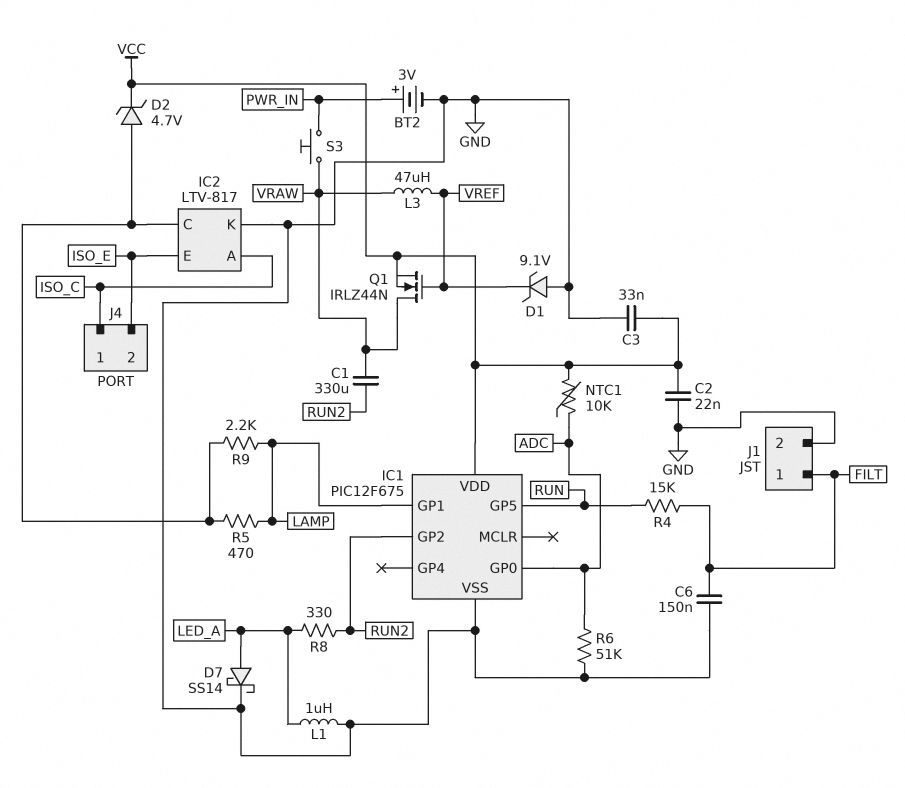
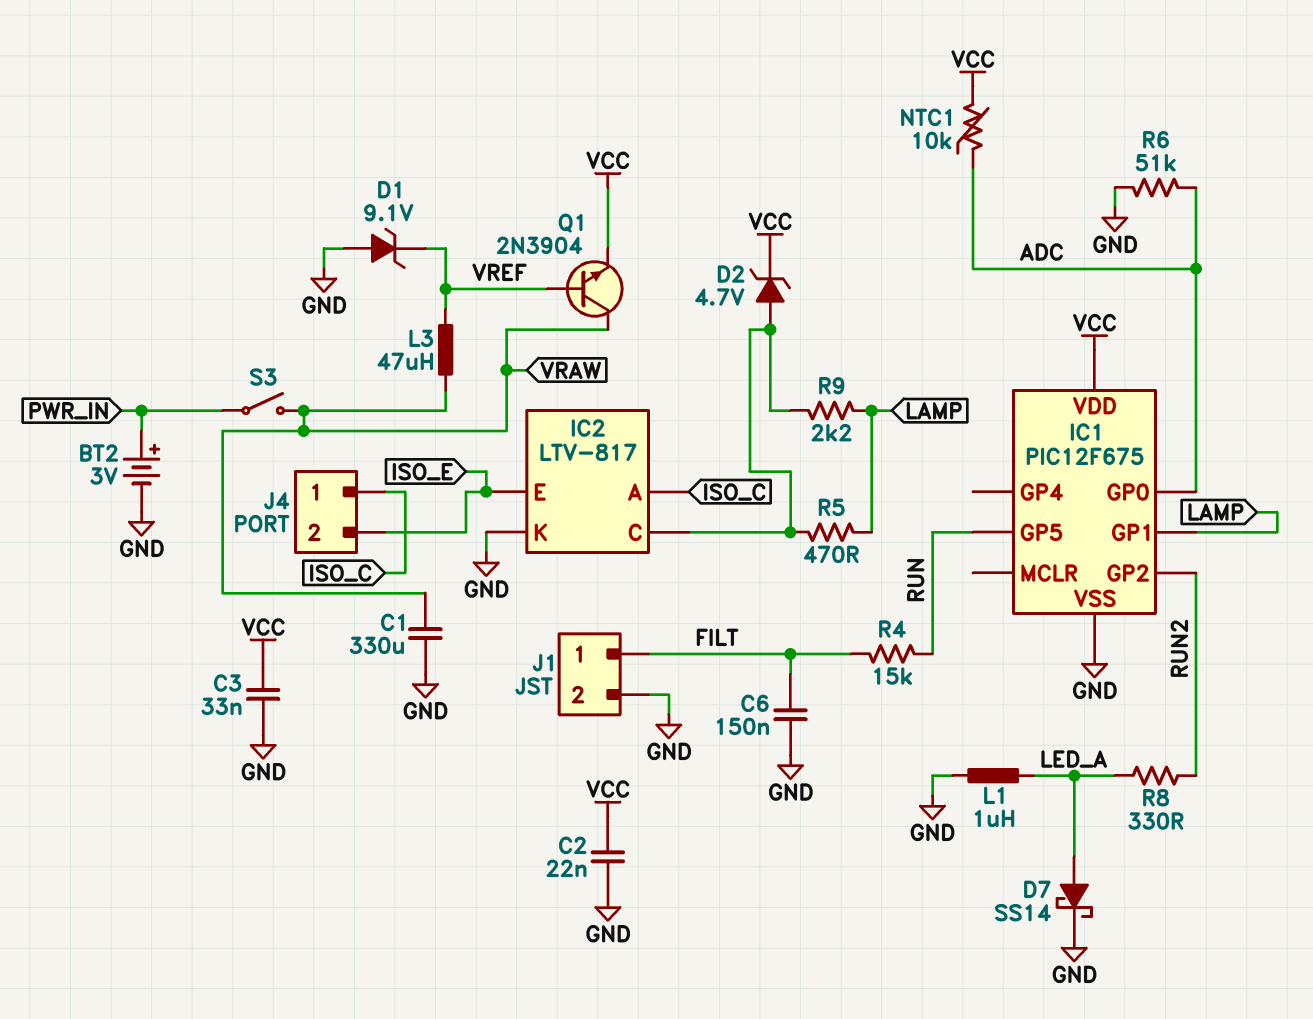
C1: 330uF (RUN2, VRAW) -> 330uF (GND, VRAW)
Q1: NMOS IRLZ44N (G VREF, D VRAW, S VCC) -> NPN 2N3904 (B VREF, C VRAW, E VCC)
S3: button (PWR_IN, VRAW) -> switch (PWR_IN, VRAW)

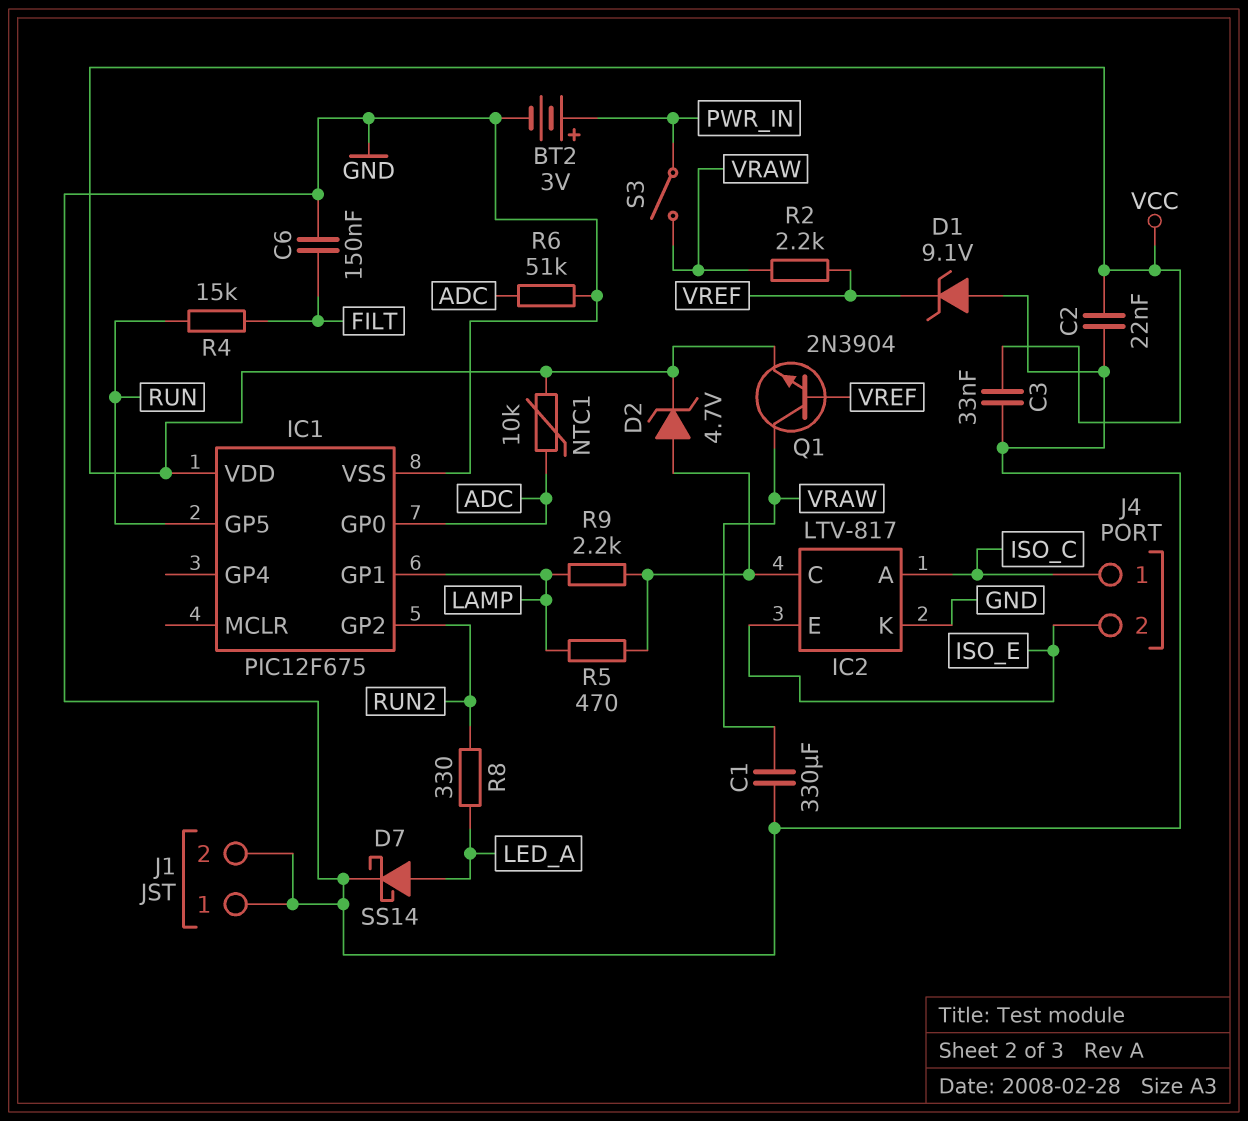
J1 pin 1: FILT -> GND
L1: 1uH (GND, LED_A) -> none
L3: 47uH (VRAW, VREF) -> none
R2: none -> 2.2k (VRAW, VREF)

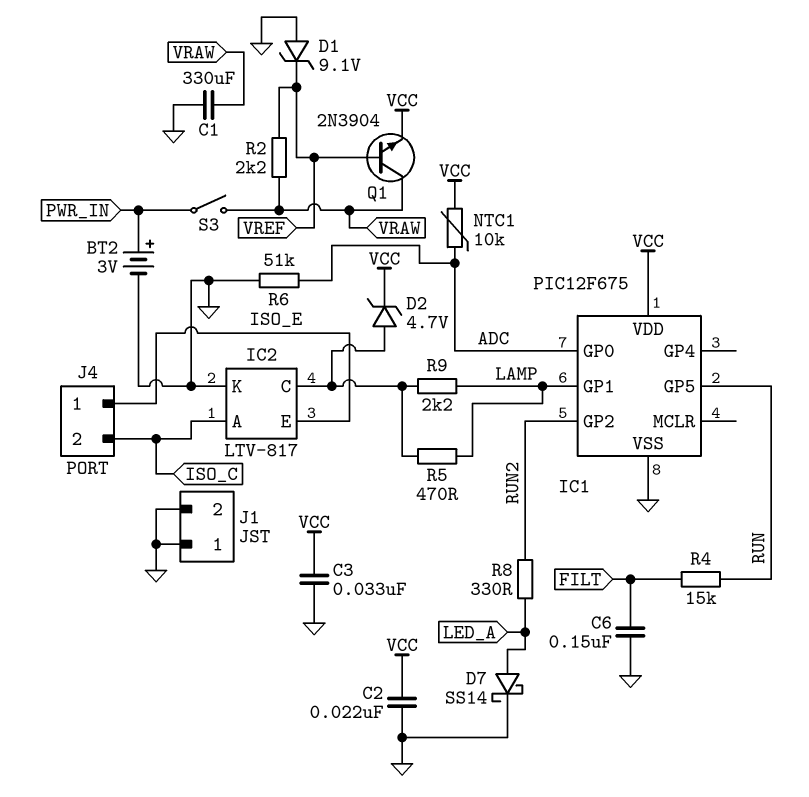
J4 pin 1: ISO_C -> ISO_E
J4 pin 2: ISO_E -> ISO_C

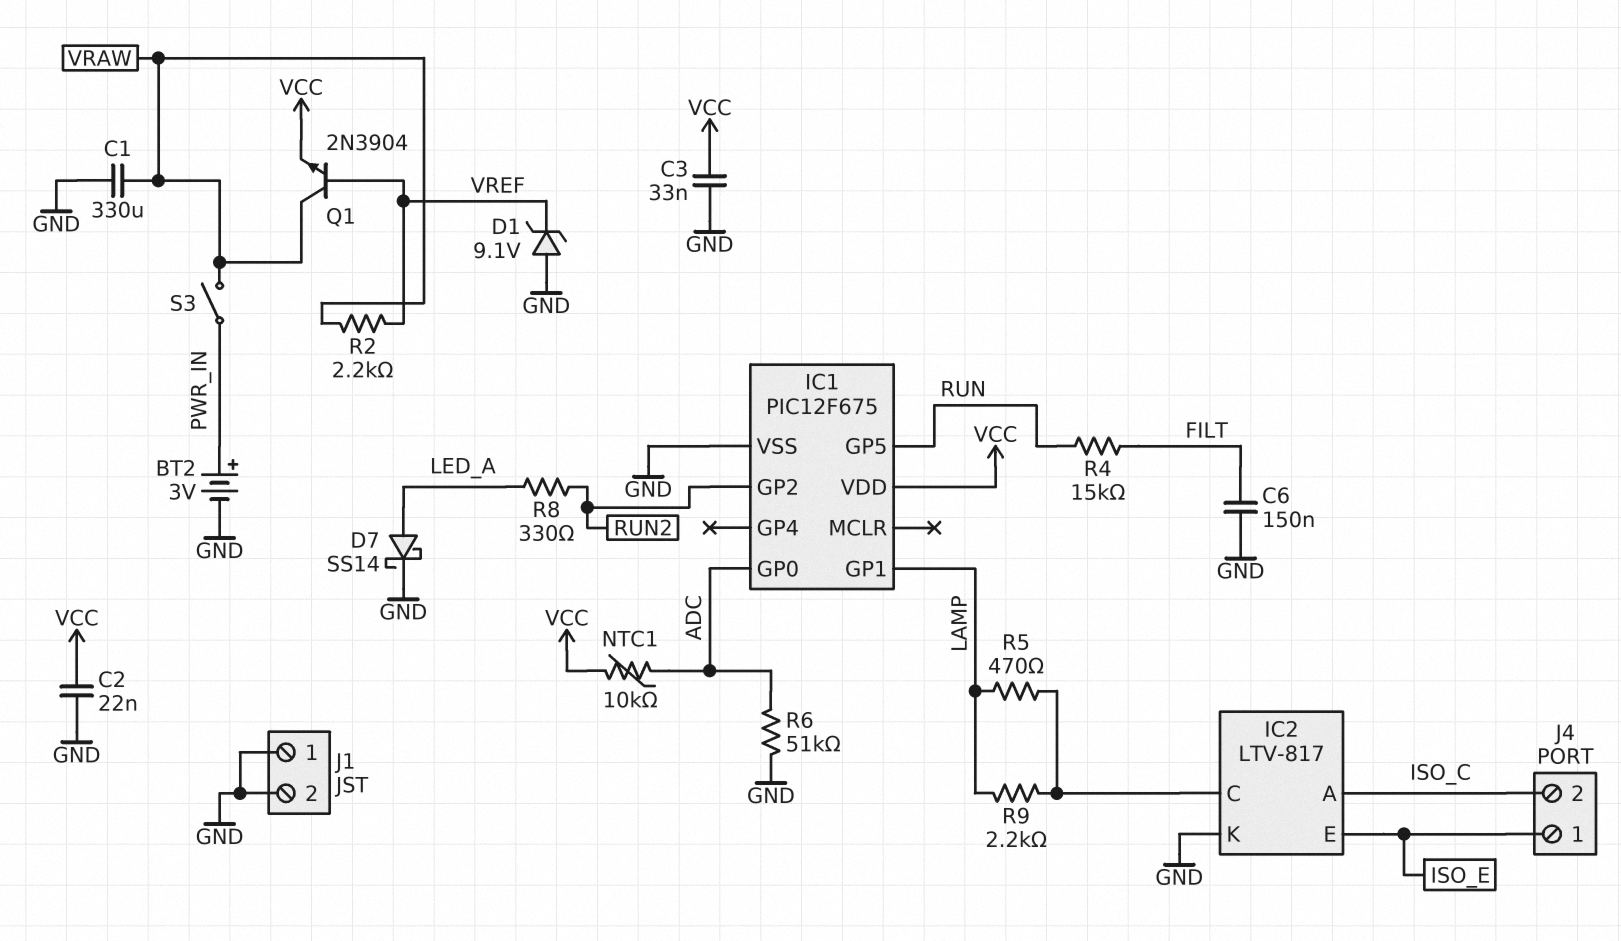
D2: zener 4.7V (A IC2/C, K VCC) -> none

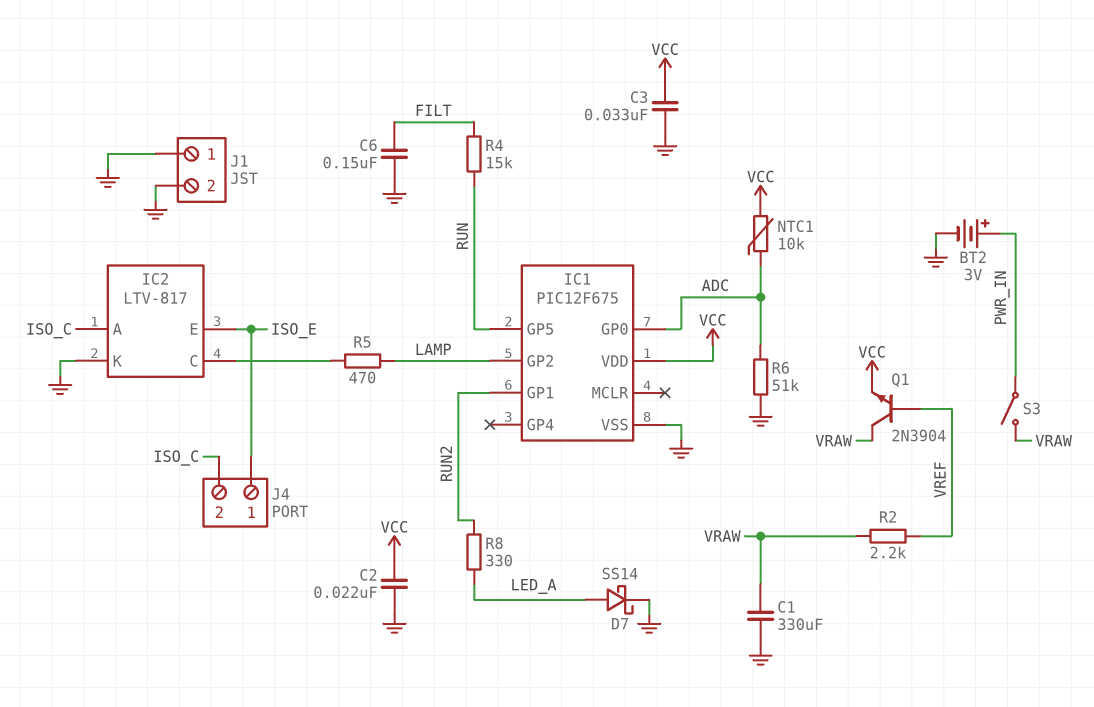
D1: zener 9.1V (A GND, K VREF) -> none
IC1 pin GP1: LAMP -> RUN2
IC1 pin GP2: RUN2 -> LAMP
R9: 2.2k (IC2/C, LAMP) -> none

